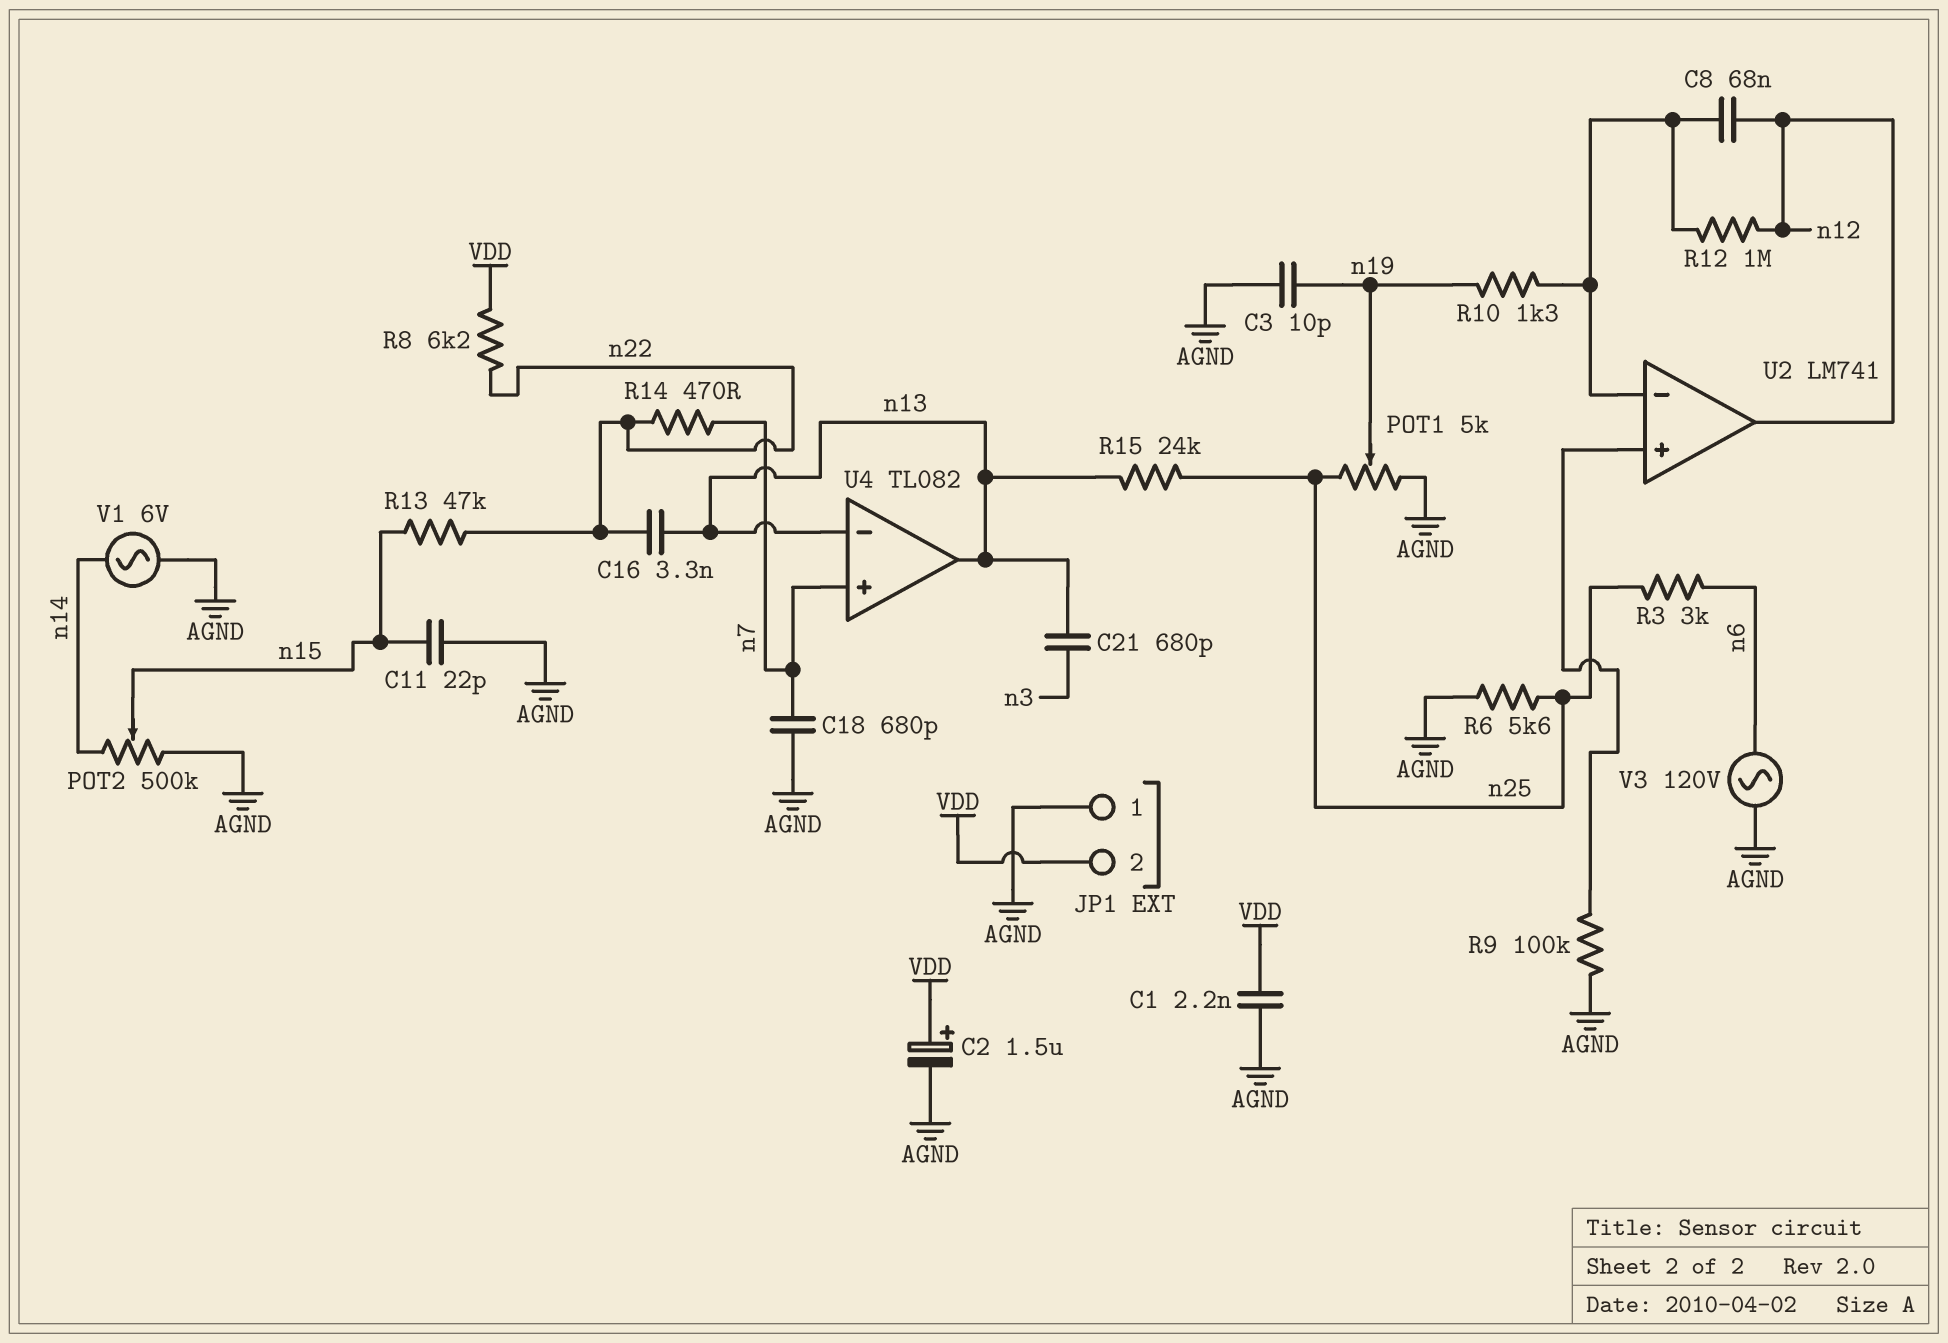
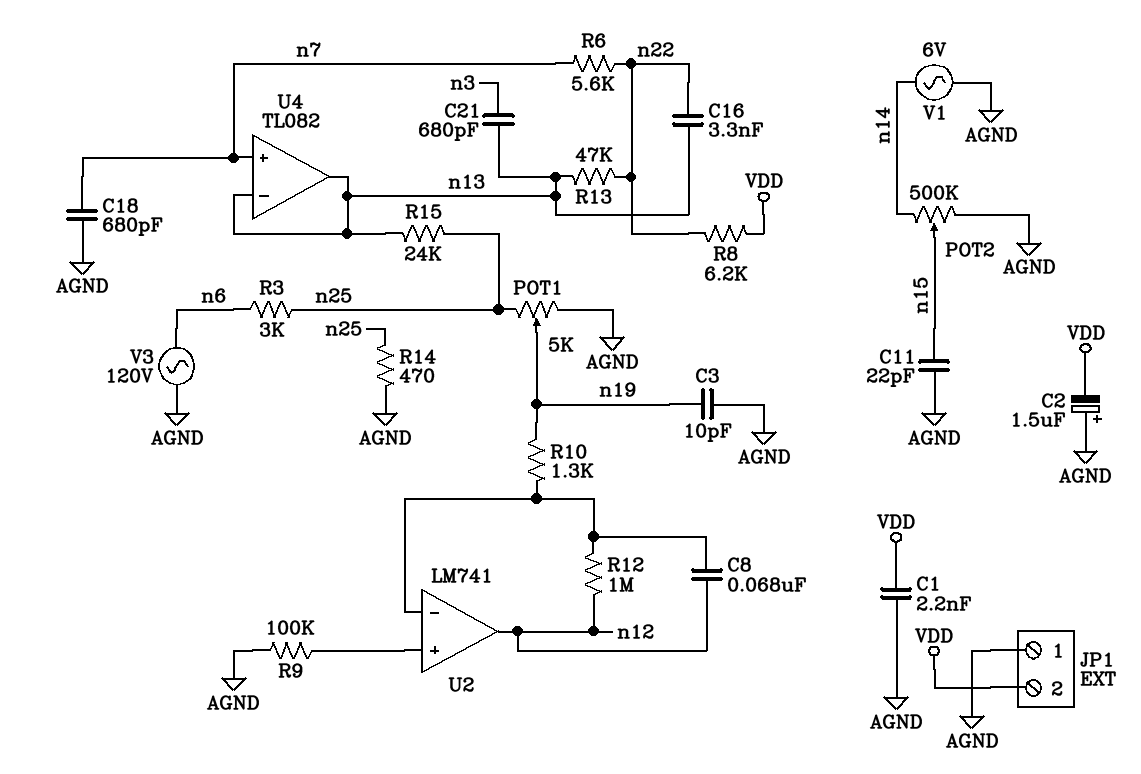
C2: 1.5uF (plus VDD, minus AGND) -> 1.5uF (plus AGND, minus VDD)
R6: 5.6k (AGND, n25) -> 5.6k (n7, n22)
R13: 47k (n15, n22) -> 47k (n13, n22)
R14: 470 (n7, n22) -> 470 (AGND, n25)

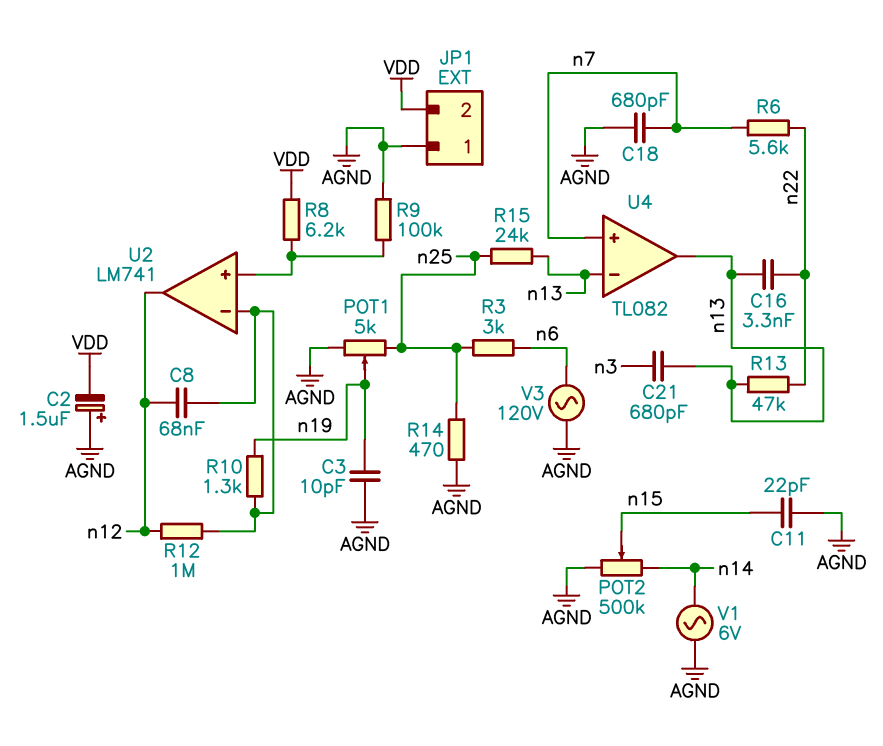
C1: 2.2nF (AGND, VDD) -> none
R8: 6.2k (VDD, n22) -> 6.2k (U2/in+, VDD)

